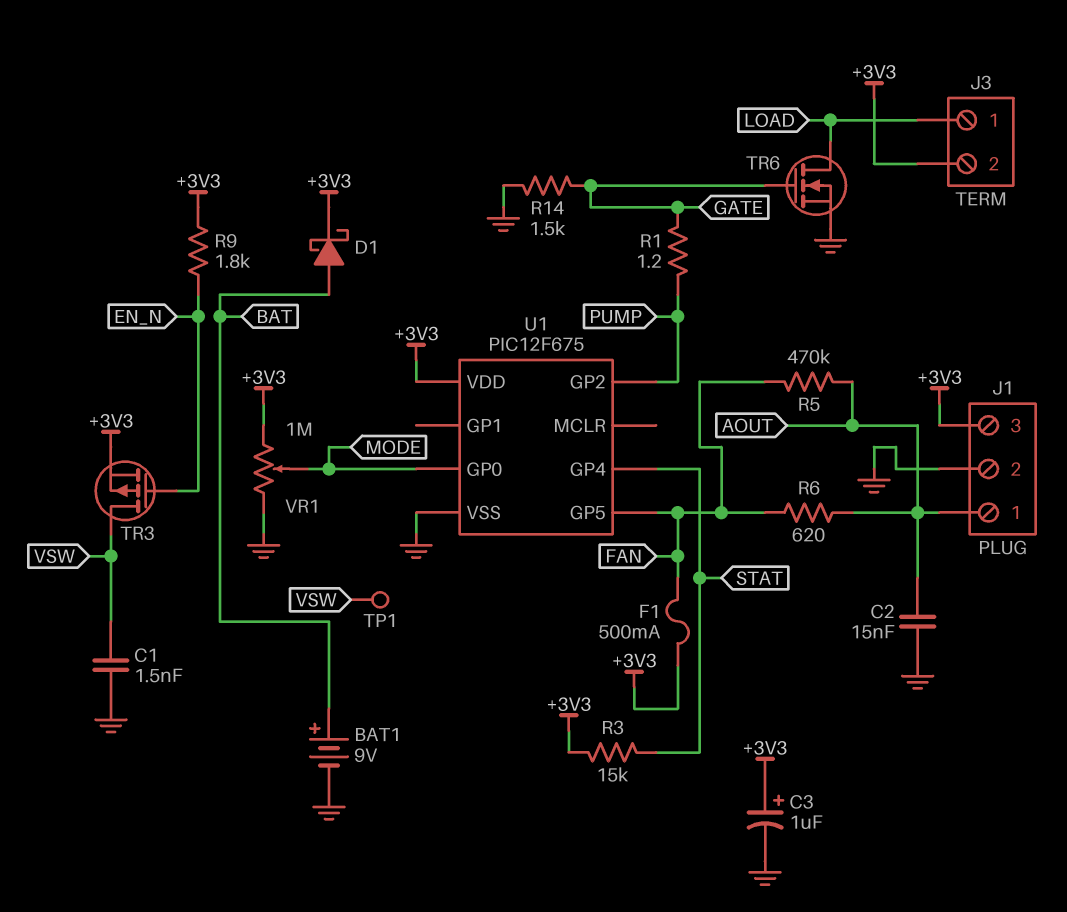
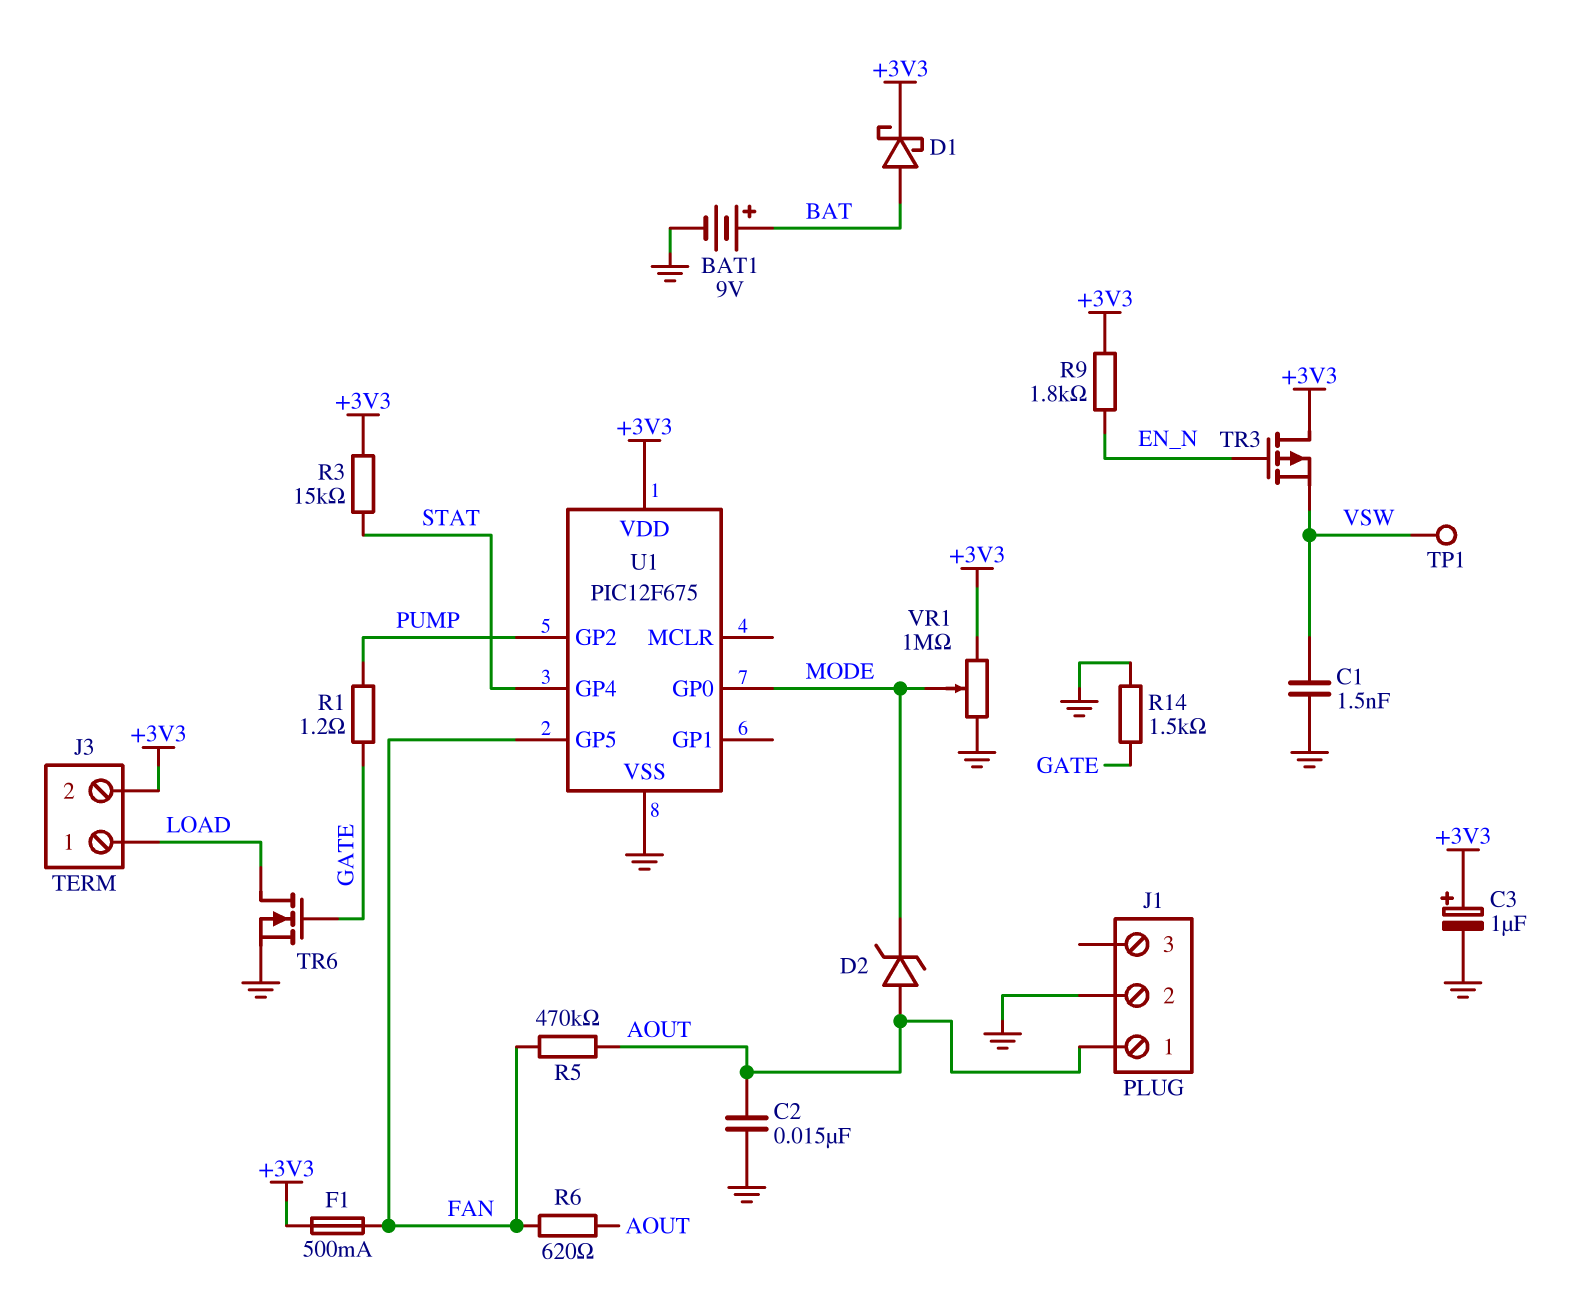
D2: none -> zener (A AOUT, K MODE)
J1 pin 3: +3V3 -> none
TR3: PMOS (G EN_N, D VSW, S +3V3) -> PMOS (G EN_N, D +3V3, S VSW)

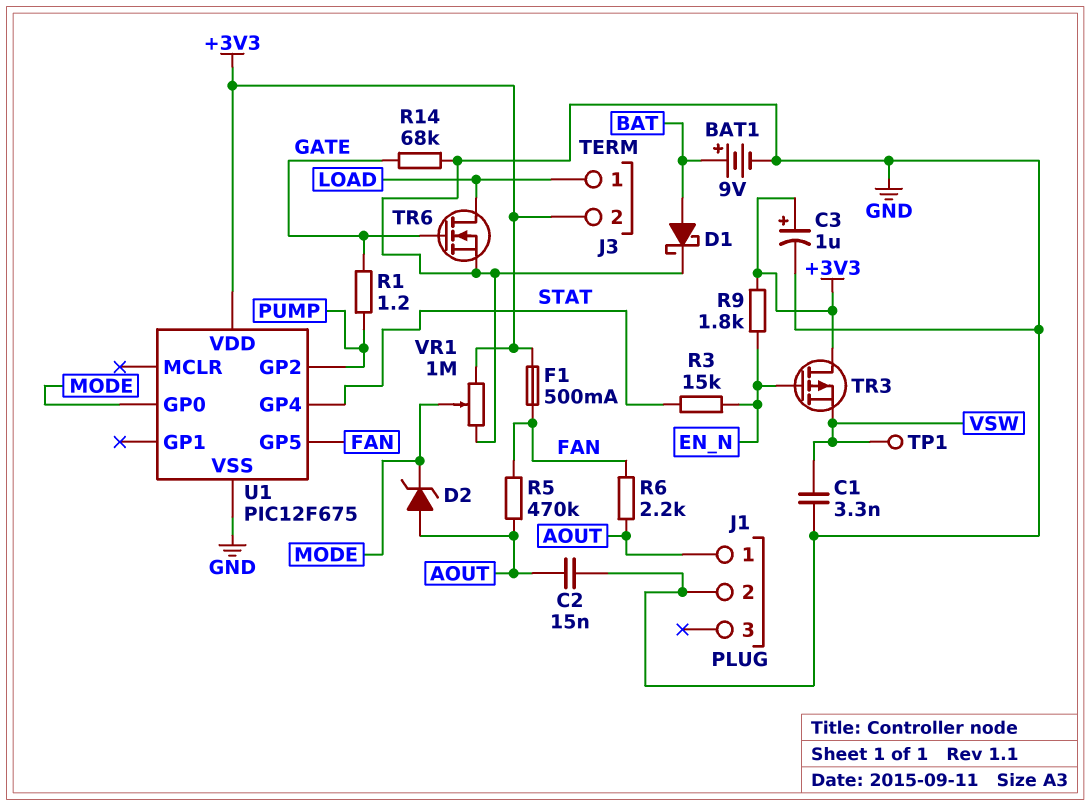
C1: 1.5nF (GND, VSW) -> 3.3nF (GND, VSW)
D1: schottky (A BAT, K +3V3) -> schottky (A BAT, K GND)
R3: 15k (+3V3, STAT) -> 15k (EN_N, STAT)
R6: 620 (AOUT, FAN) -> 2.2k (AOUT, FAN)
R14: 1.5k (GATE, GND) -> 68k (GATE, GND)

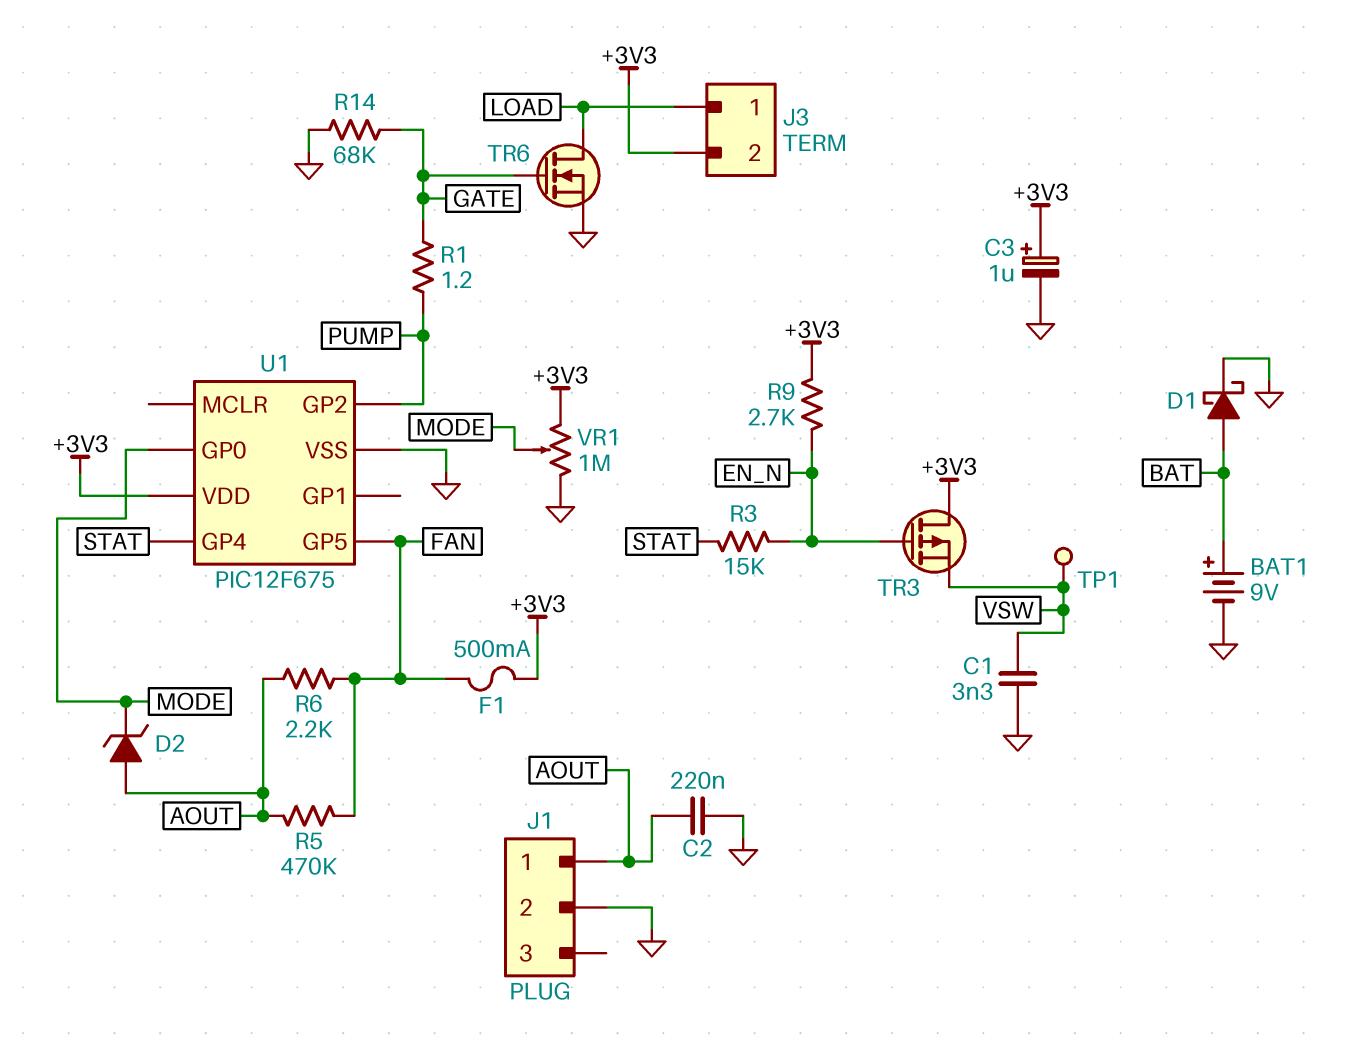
C2: 15nF (AOUT, GND) -> 220nF (AOUT, GND)
R9: 1.8k (+3V3, EN_N) -> 2.7k (+3V3, EN_N)

